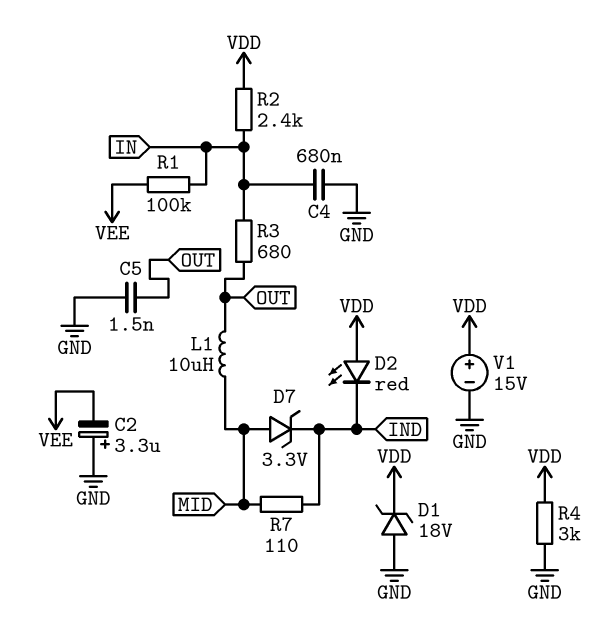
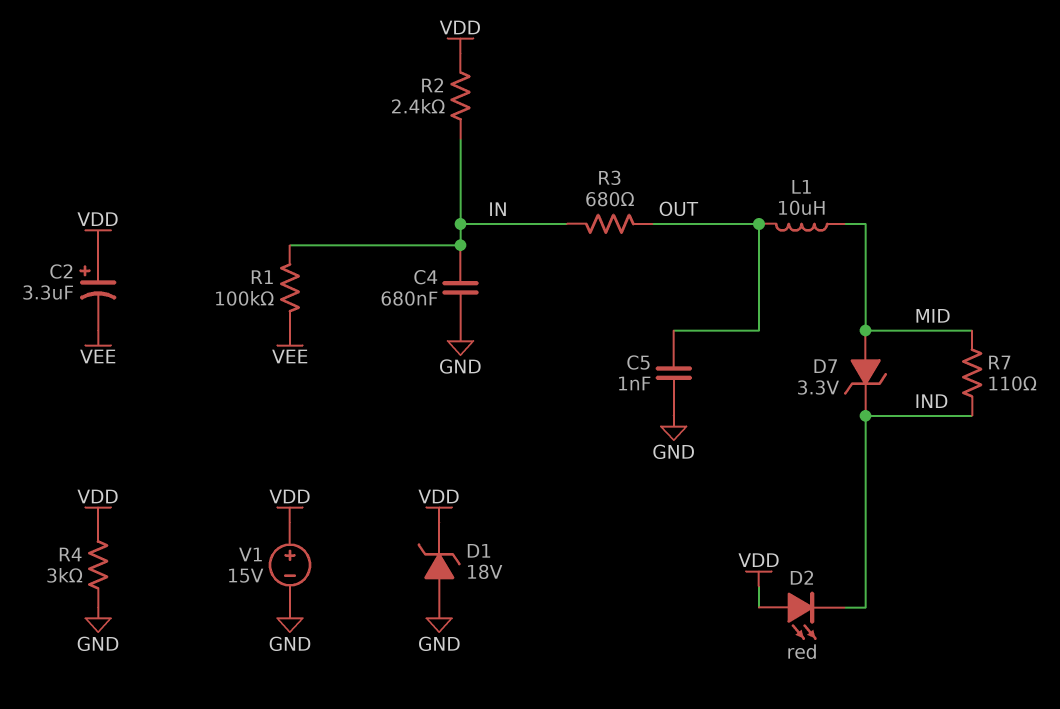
C2: 3.3uF (plus GND, minus VEE) -> 3.3uF (plus VDD, minus VEE)
C5: 1.5nF (GND, OUT) -> 1nF (GND, OUT)

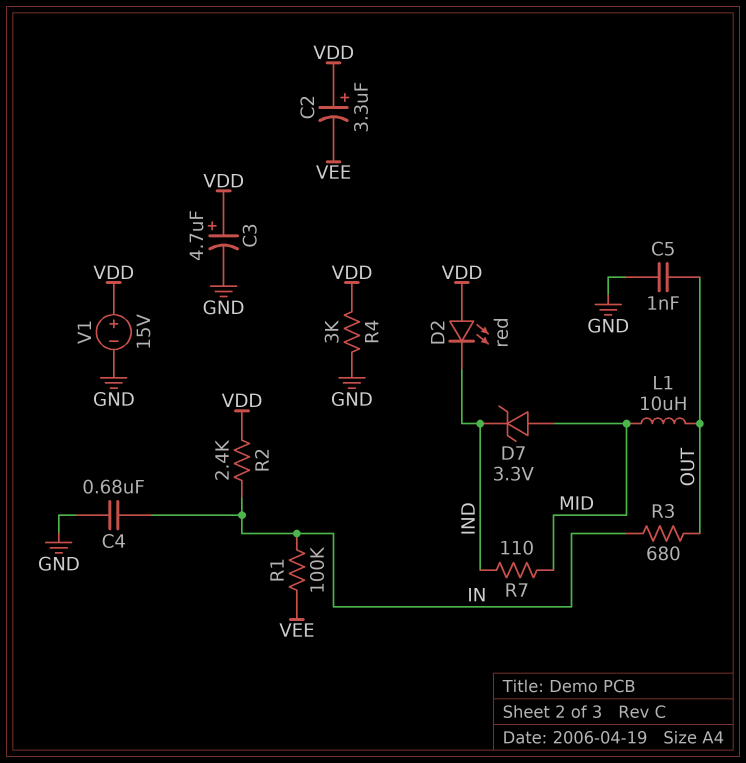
C3: none -> 4.7uF (plus VDD, minus GND)
D1: zener 18V (A GND, K VDD) -> none

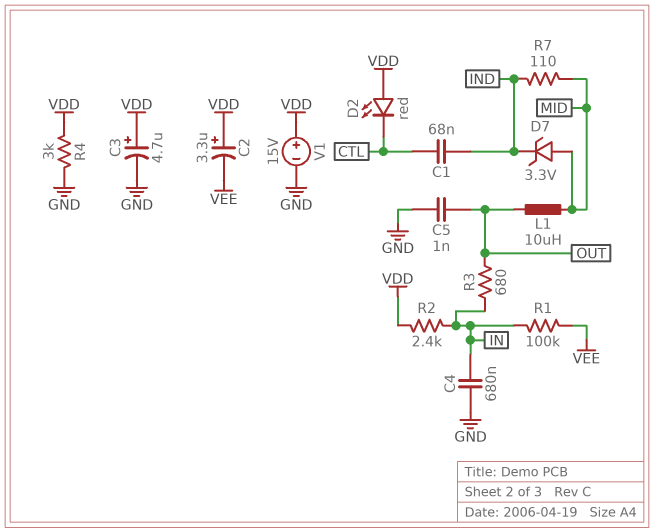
C1: none -> 68nF (CTL, IND)
D2: LED red (A VDD, K IND) -> LED red (A VDD, K CTL)

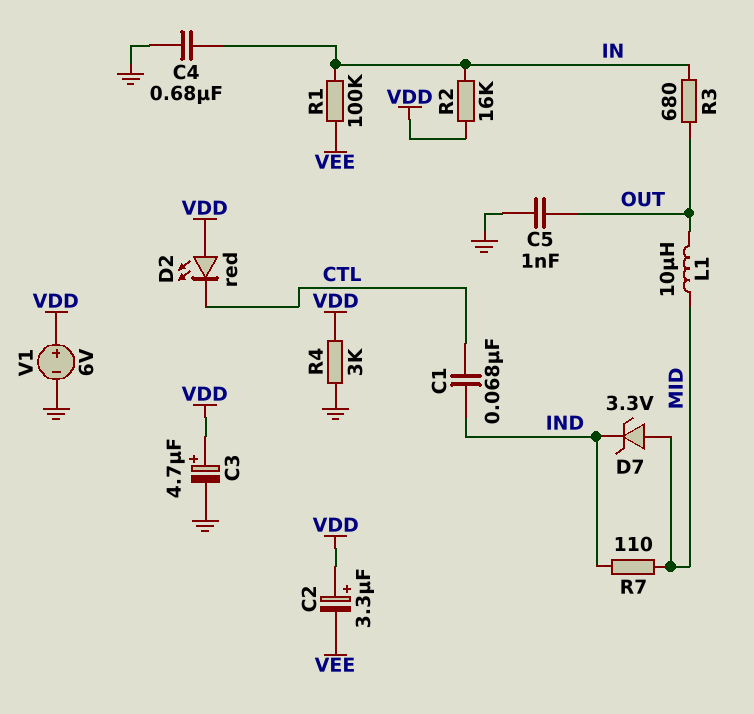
R2: 2.4k (IN, VDD) -> 16k (IN, VDD)
V1: 15V (plus VDD, minus GND) -> 6V (plus VDD, minus GND)

